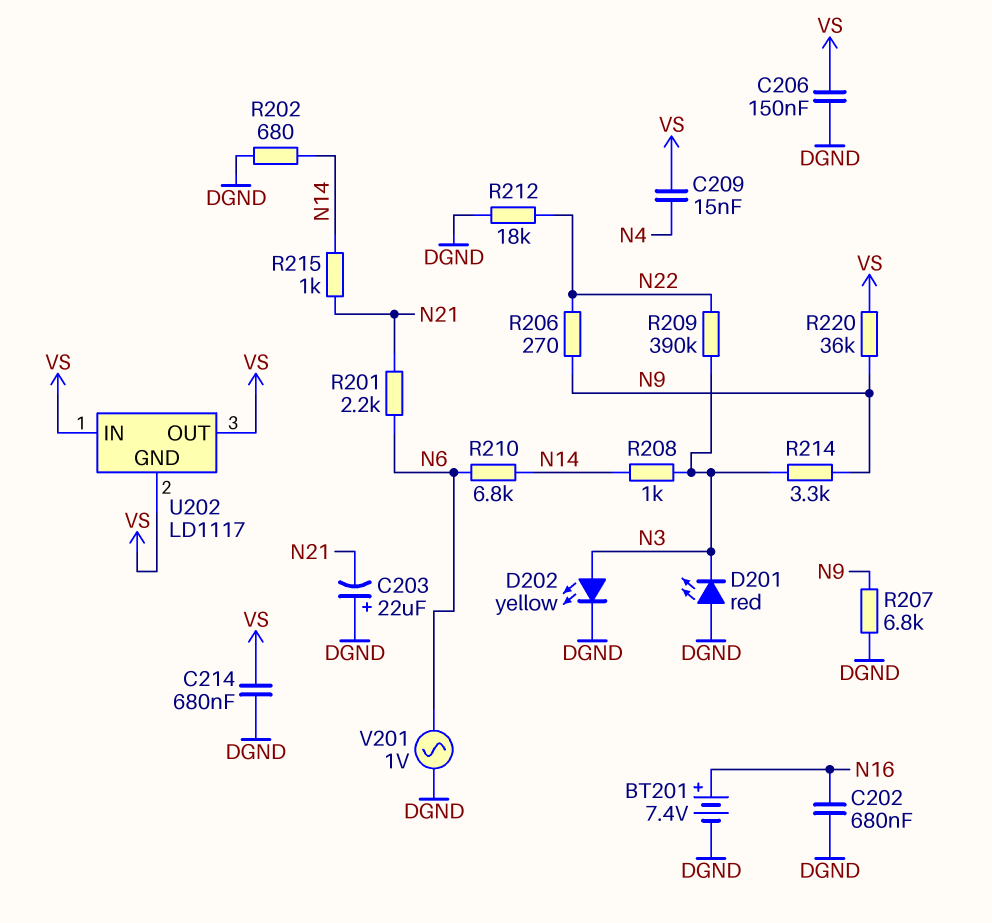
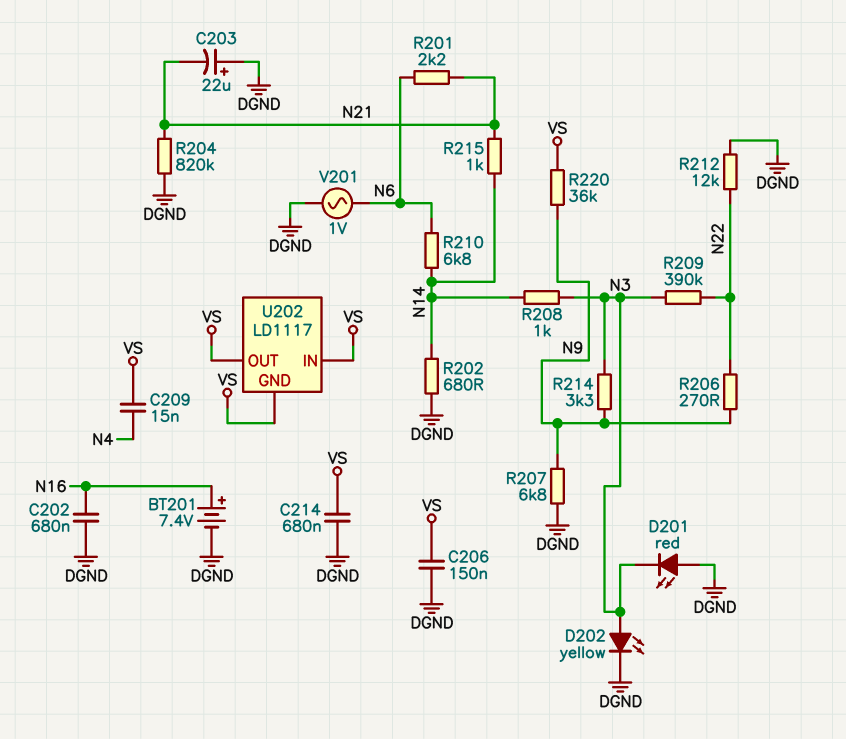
R204: none -> 820k (DGND, N21)
R212: 18k (DGND, N22) -> 12k (DGND, N22)

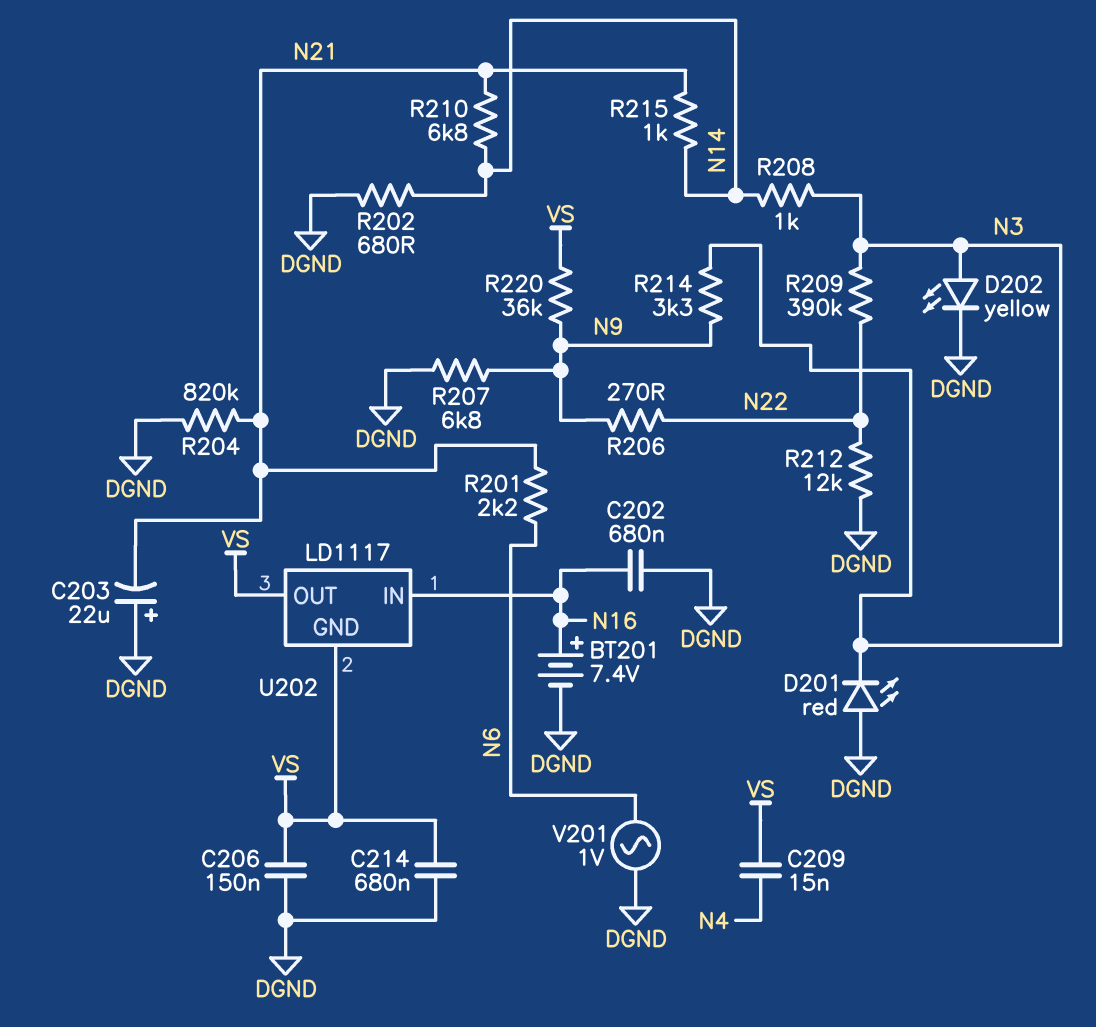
R210: 6.8k (N6, N14) -> 6.8k (N14, N21)
U202 pin IN: VS -> N16

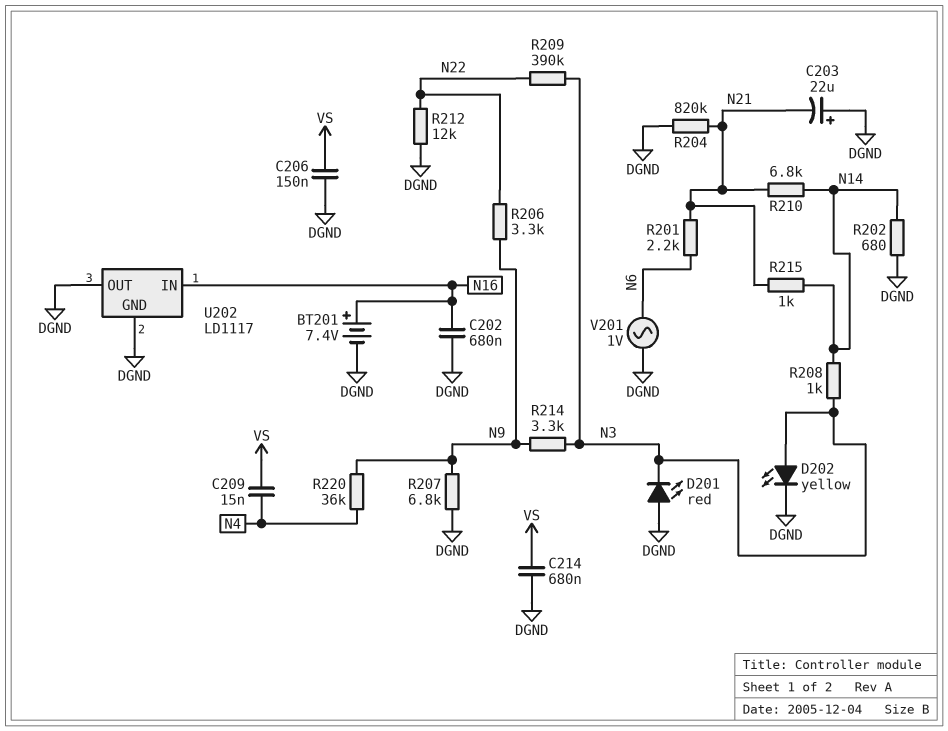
R206: 270 (N9, N22) -> 3.3k (N9, N22)
R220: 36k (N9, VS) -> 36k (N4, N9)
U202 pin GND: VS -> DGND
U202 pin OUT: VS -> DGND

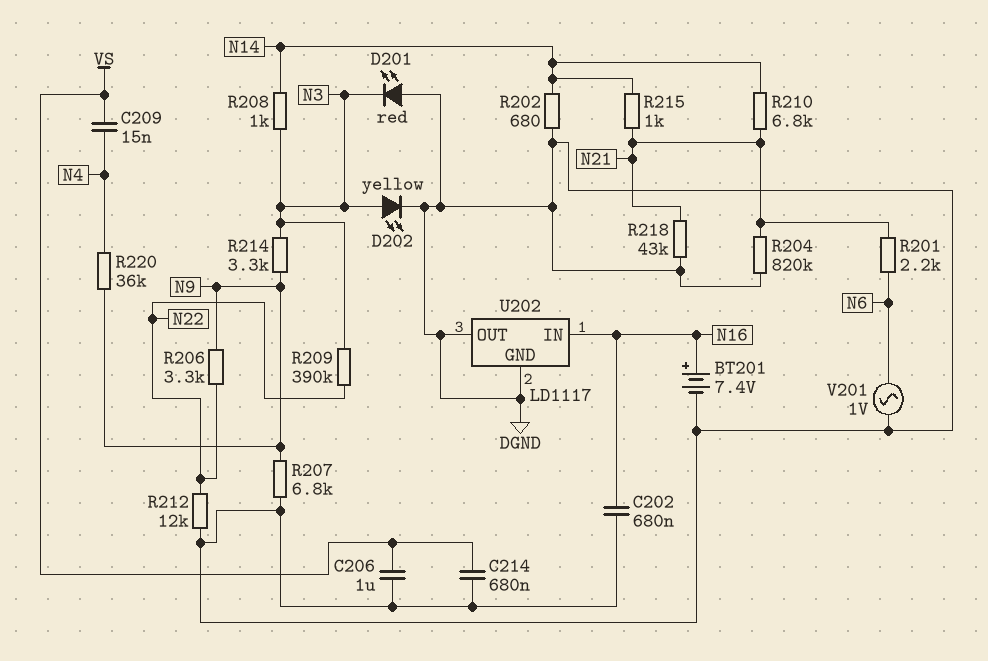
C203: 22uF (plus DGND, minus N21) -> none
C206: 150nF (DGND, VS) -> 1uF (DGND, VS)
R218: none -> 43k (DGND, N21)

